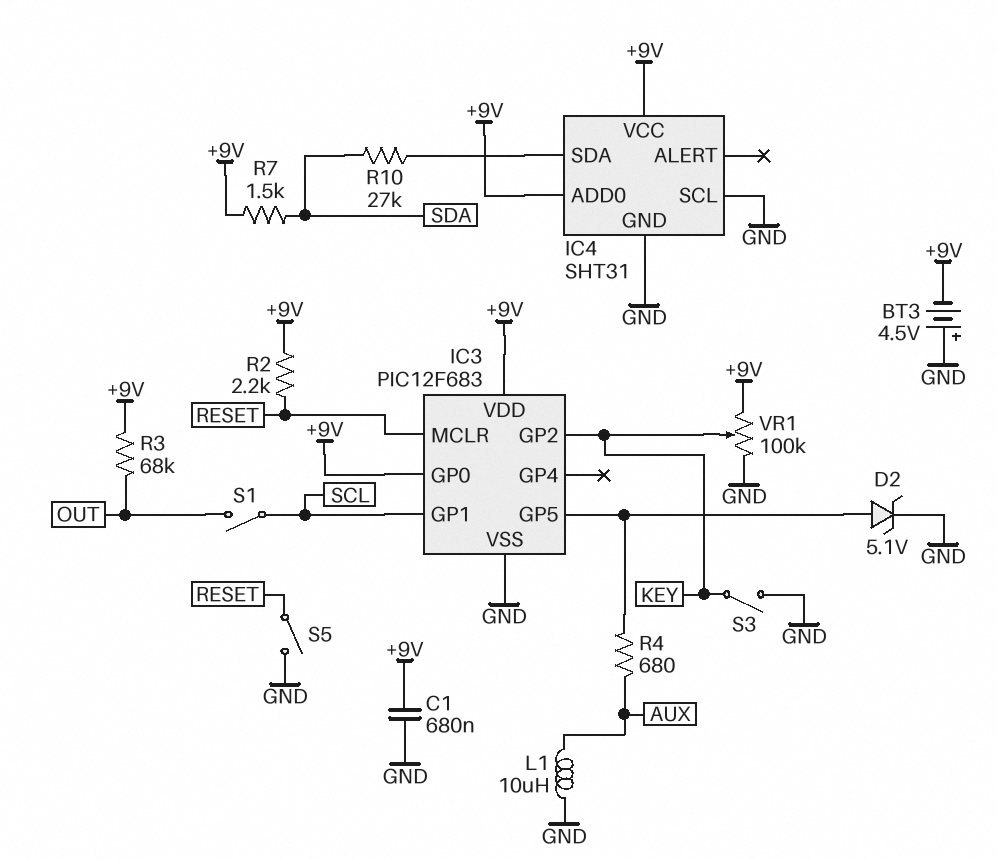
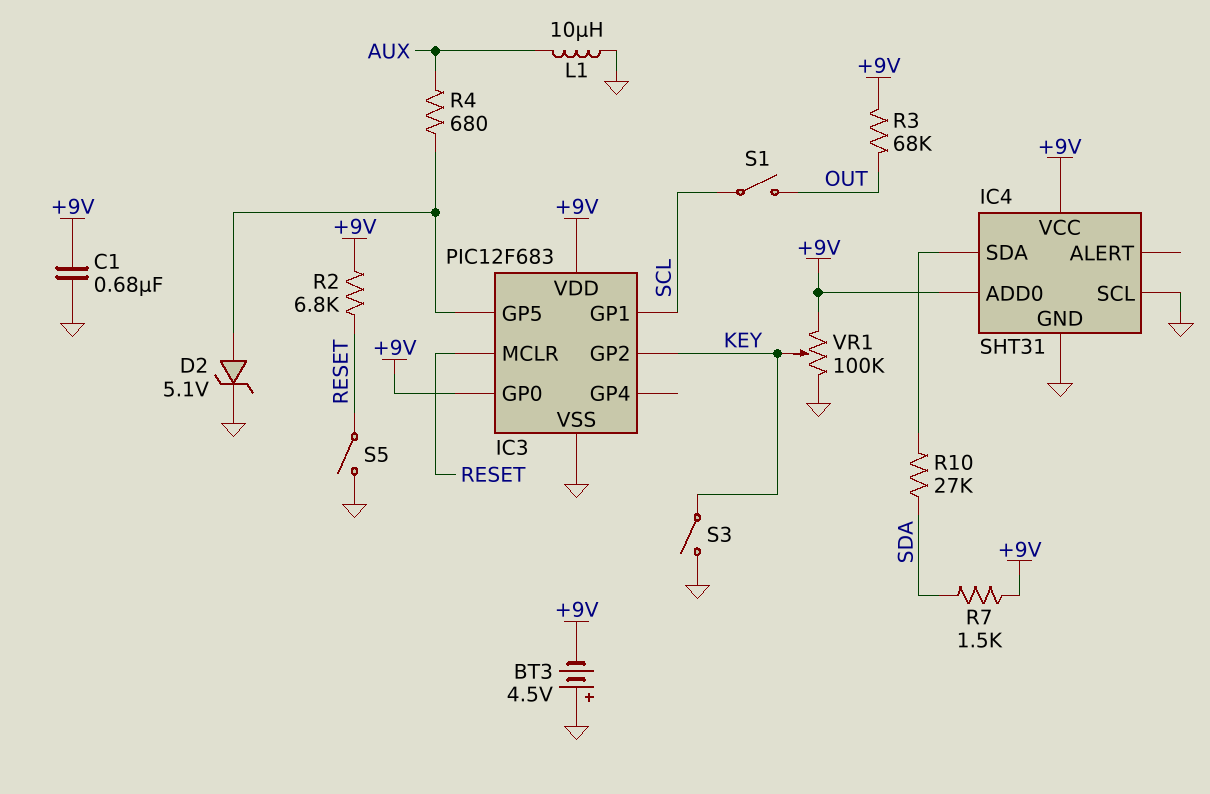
R2: 2.2k (+9V, RESET) -> 6.8k (+9V, RESET)

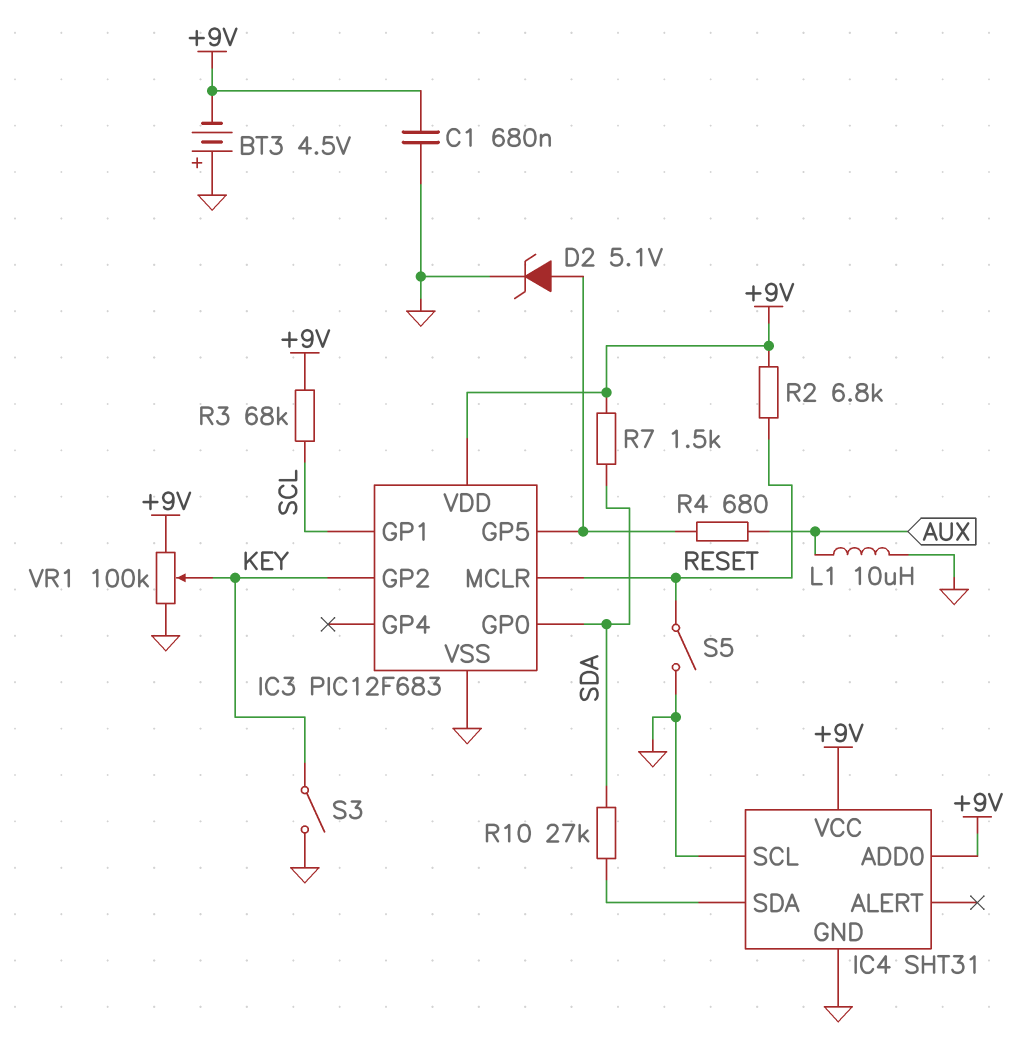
IC3 pin GP0: +9V -> SDA
R3: 68k (+9V, OUT) -> 68k (+9V, SCL)
S1: switch (OUT, SCL) -> none

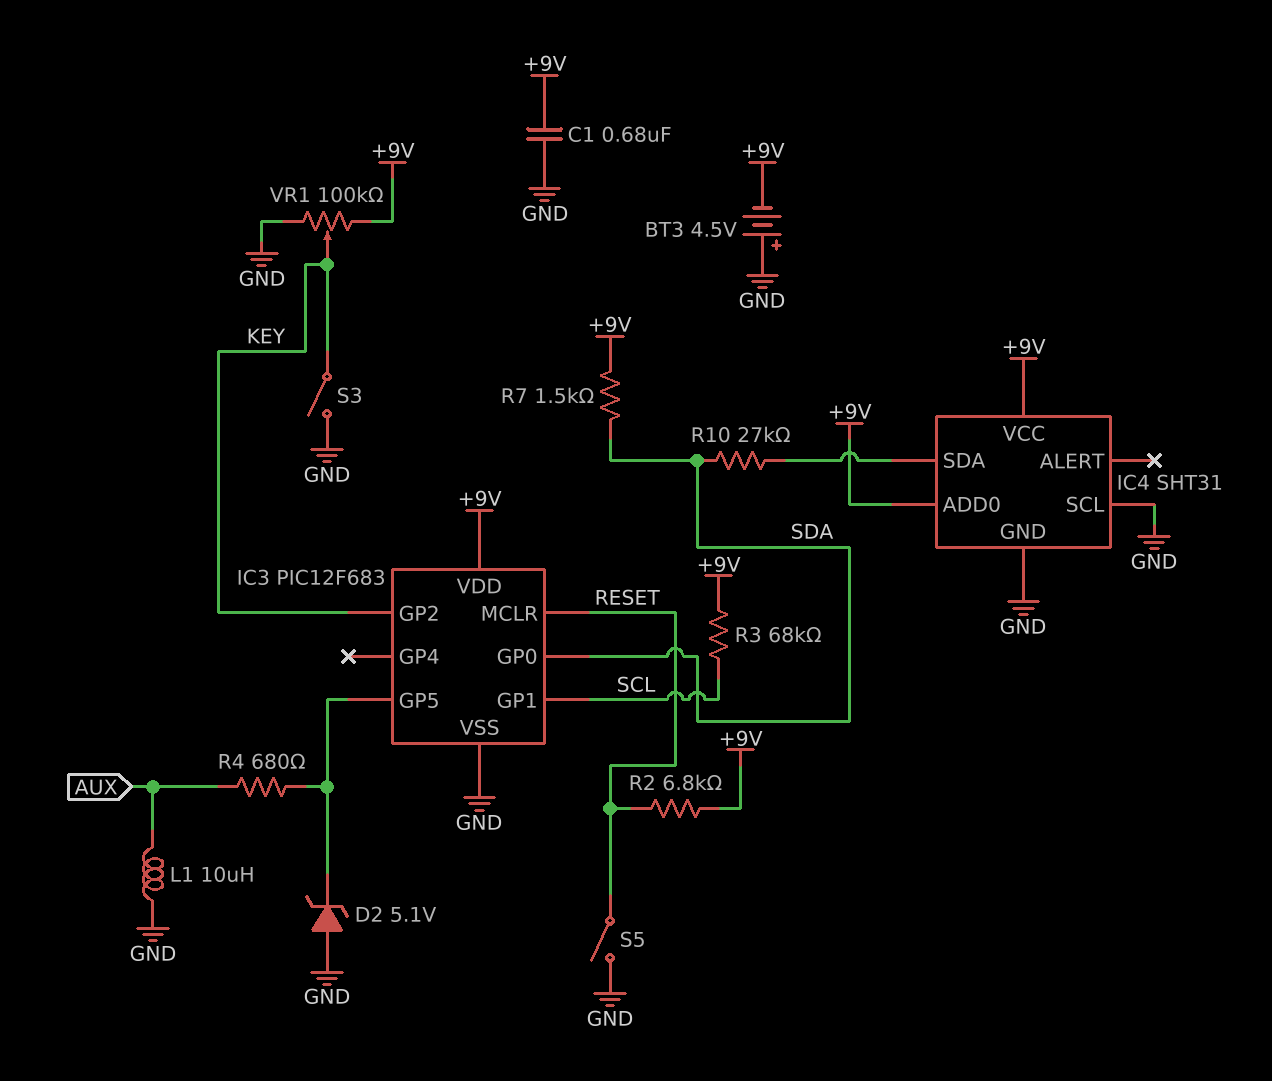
D2: zener 5.1V (A IC3/GP5, K GND) -> zener 5.1V (A GND, K IC3/GP5)

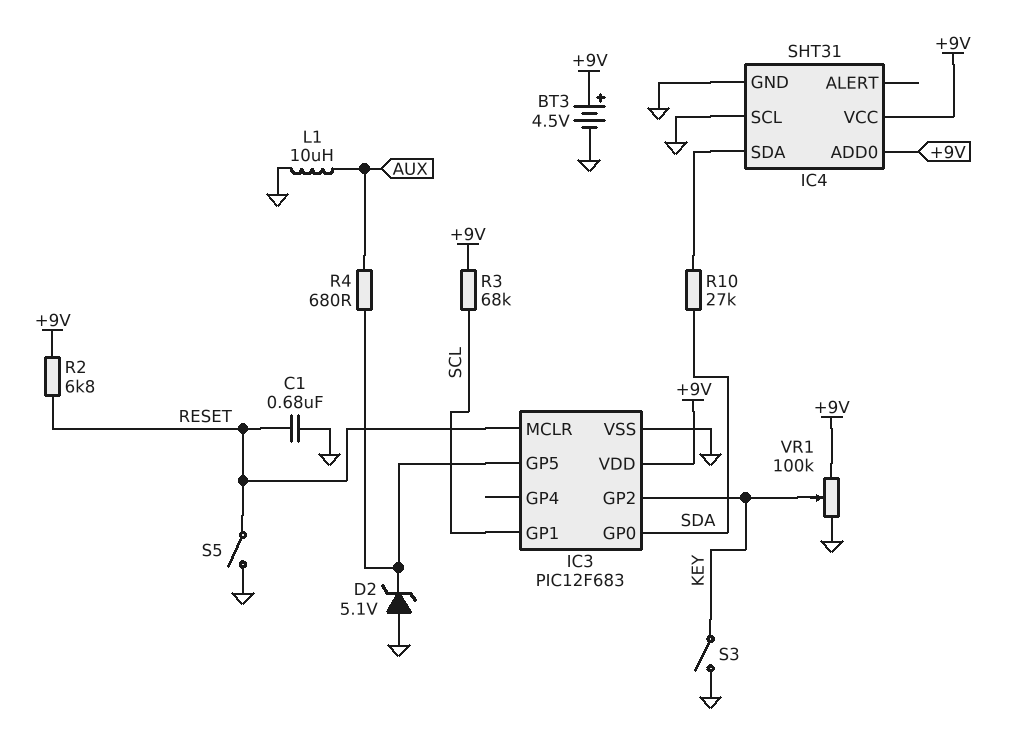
BT3: 4.5V (plus GND, minus +9V) -> 4.5V (plus +9V, minus GND)
C1: 680nF (+9V, GND) -> 680nF (GND, RESET)
R7: 1.5k (+9V, SDA) -> none

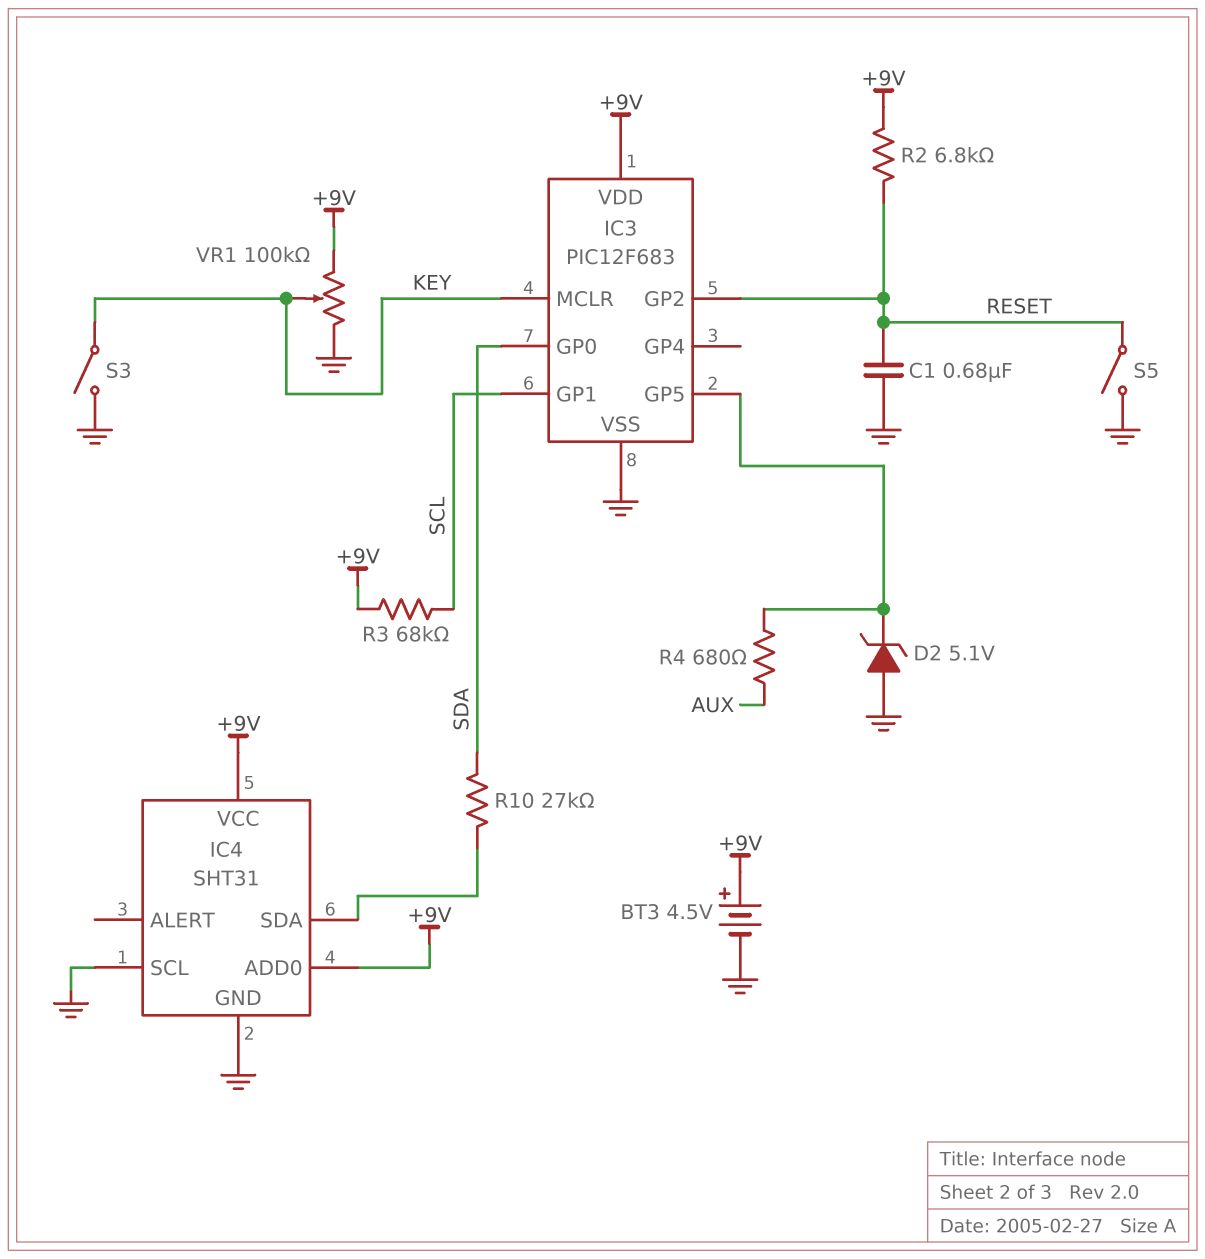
IC3 pin GP2: KEY -> RESET
IC3 pin MCLR: RESET -> KEY
L1: 10uH (AUX, GND) -> none

